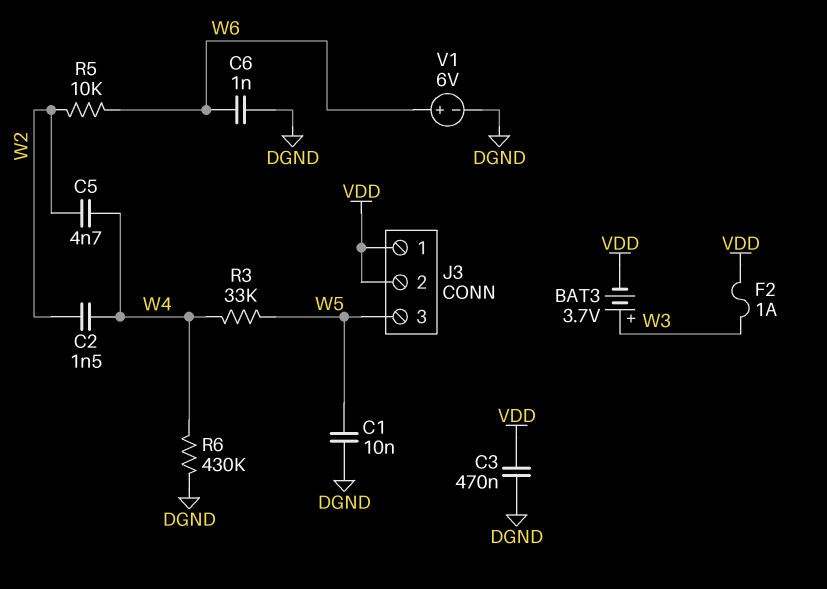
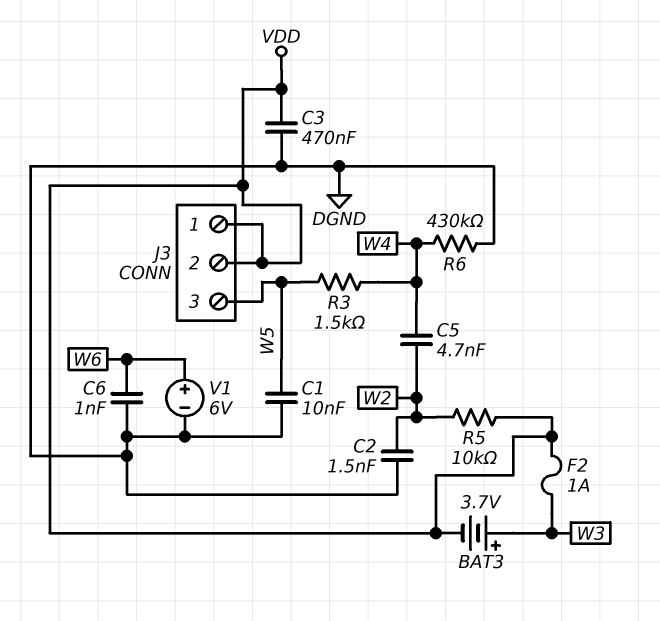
C2: 1.5nF (W2, W4) -> 1.5nF (DGND, W2)
R3: 33k (W4, W5) -> 1.5k (W4, W5)
R5: 10k (W2, W6) -> 10k (VDD, W2)

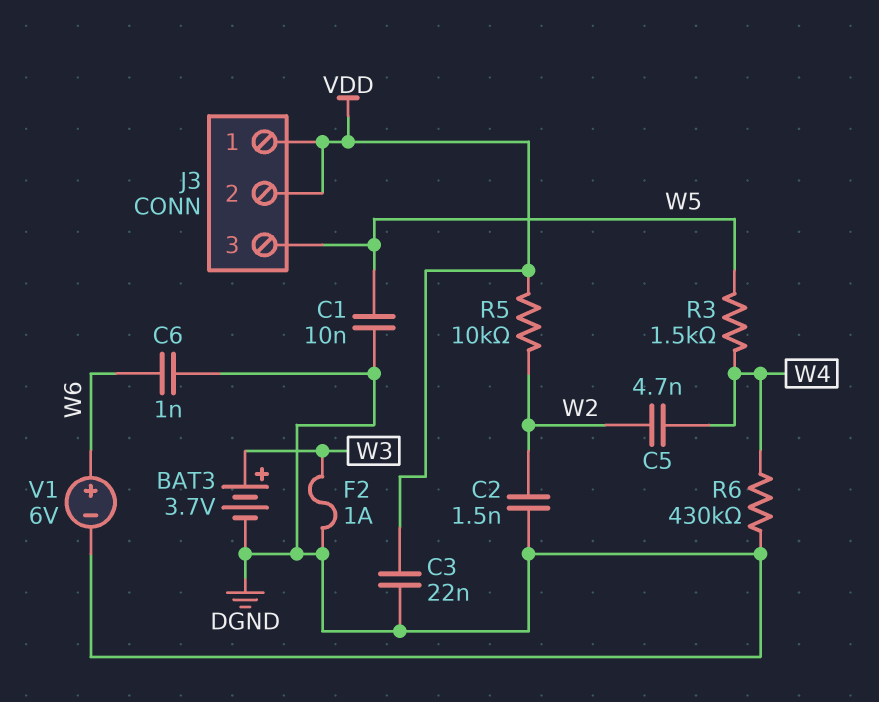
BAT3: 3.7V (plus W3, minus VDD) -> 3.7V (plus W3, minus DGND)
C3: 470nF (DGND, VDD) -> 22nF (DGND, VDD)
F2: 1A (VDD, W3) -> 1A (DGND, W3)

